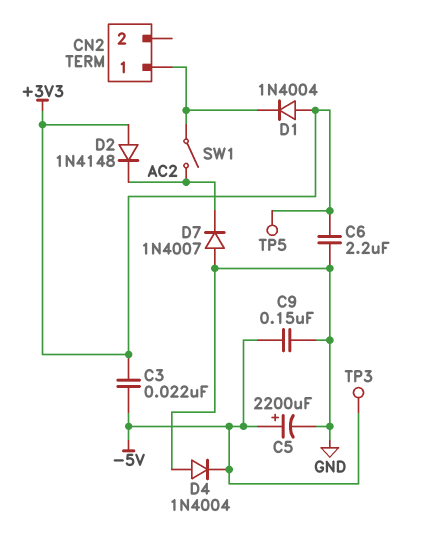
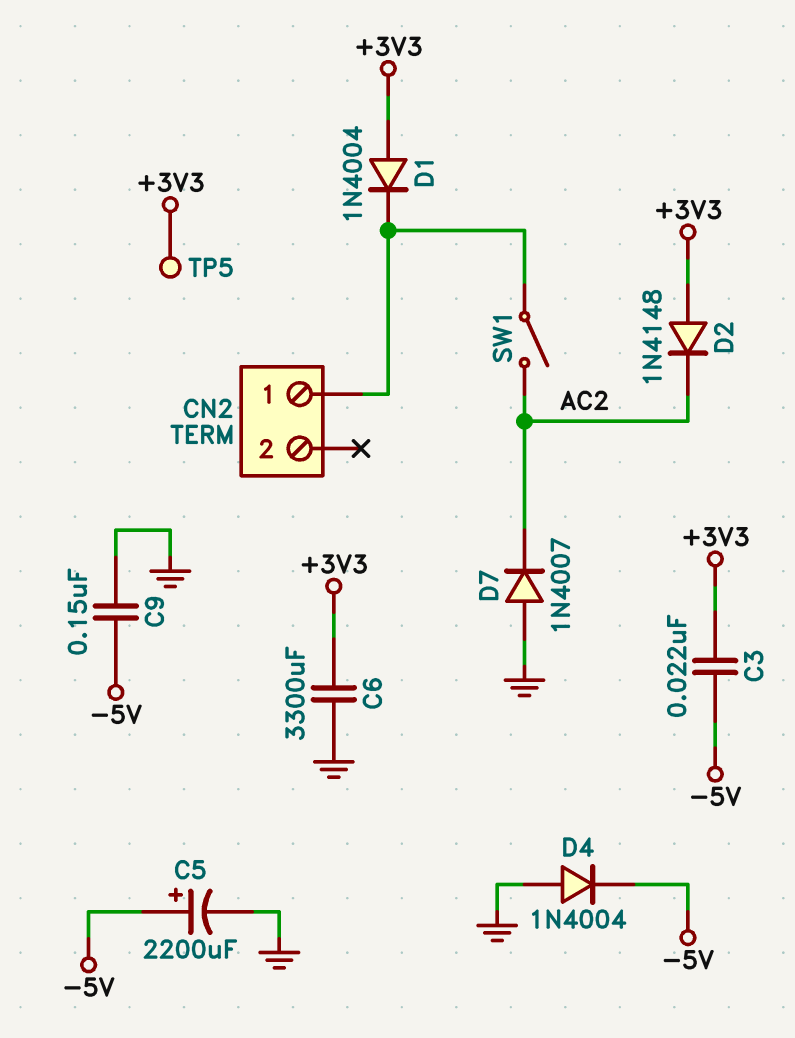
C6: 2.2uF (+3V3, GND) -> 3300uF (+3V3, GND)
TP3: test point (-5V) -> none

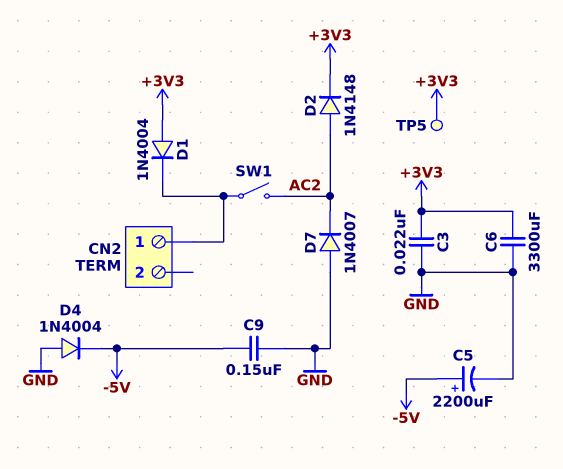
C3: 22nF (+3V3, -5V) -> 22nF (+3V3, GND)
D2: diode 1N4148 (A +3V3, K AC2) -> diode 1N4148 (A AC2, K +3V3)

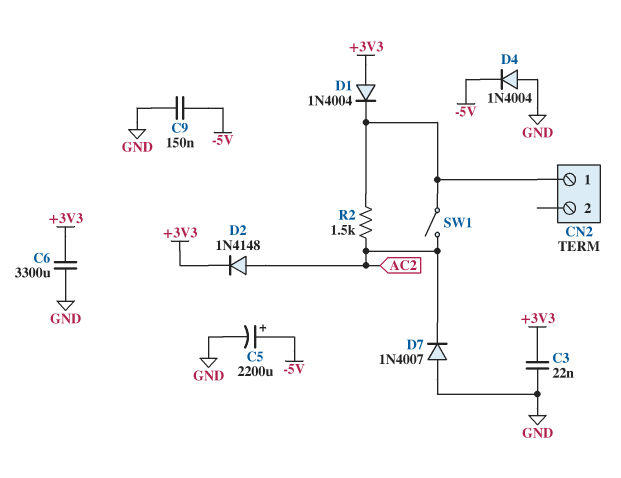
R2: none -> 1.5k (AC2, CN2/1)
TP5: test point (+3V3) -> none

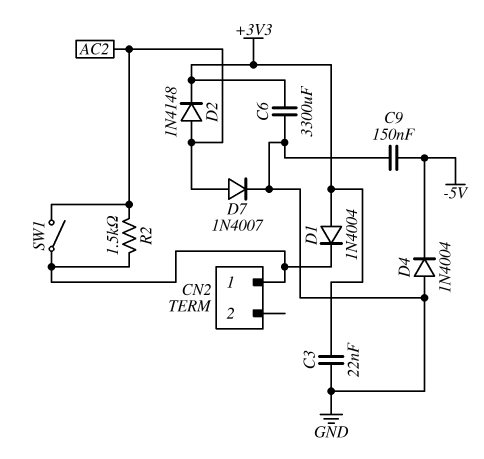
C5: 2200uF (plus -5V, minus GND) -> none
D7: diode 1N4007 (A GND, K AC2) -> diode 1N4007 (A AC2, K GND)

